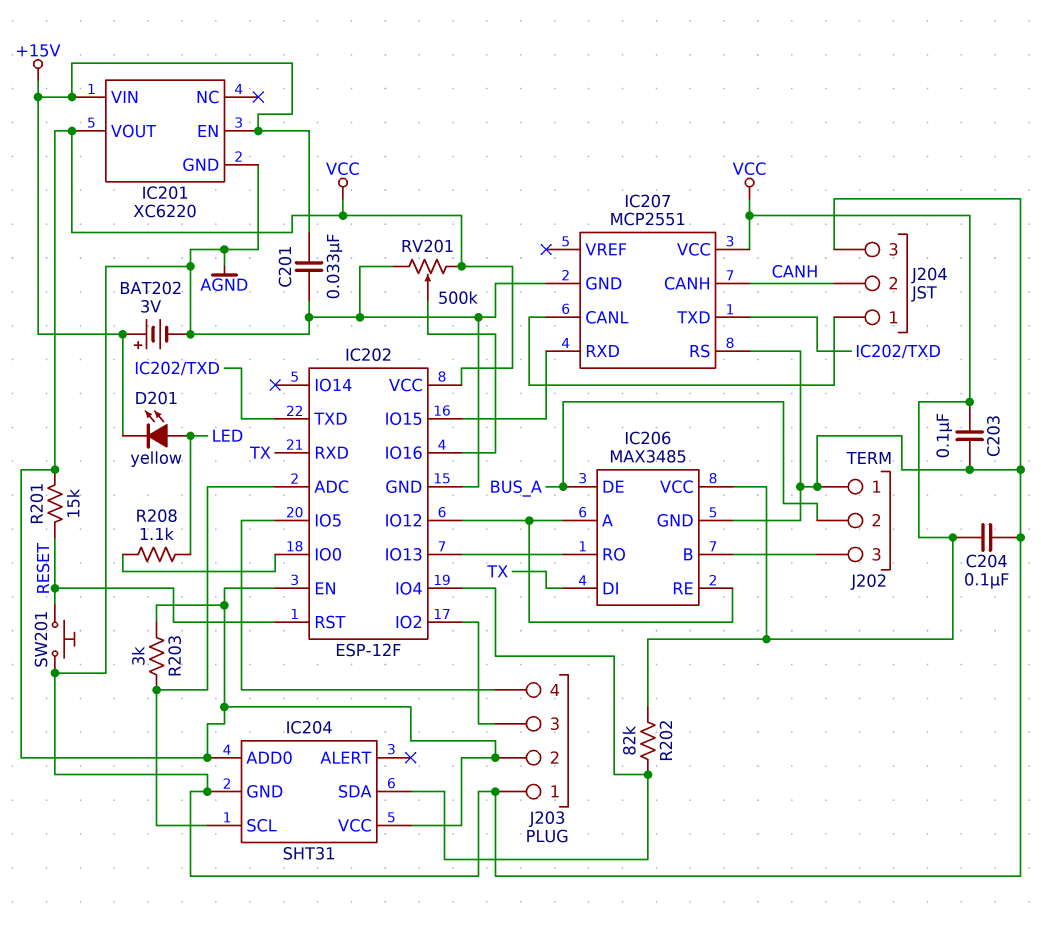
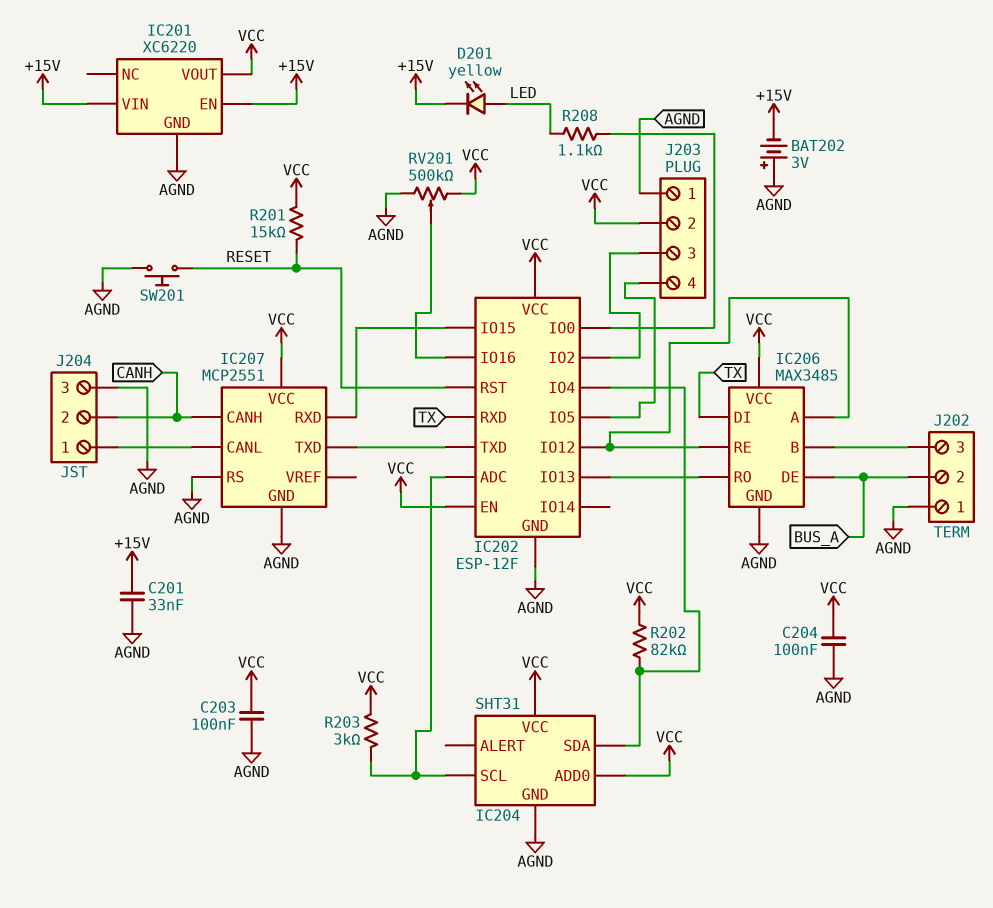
BAT202: 3V (plus +15V, minus AGND) -> 3V (plus AGND, minus +15V)

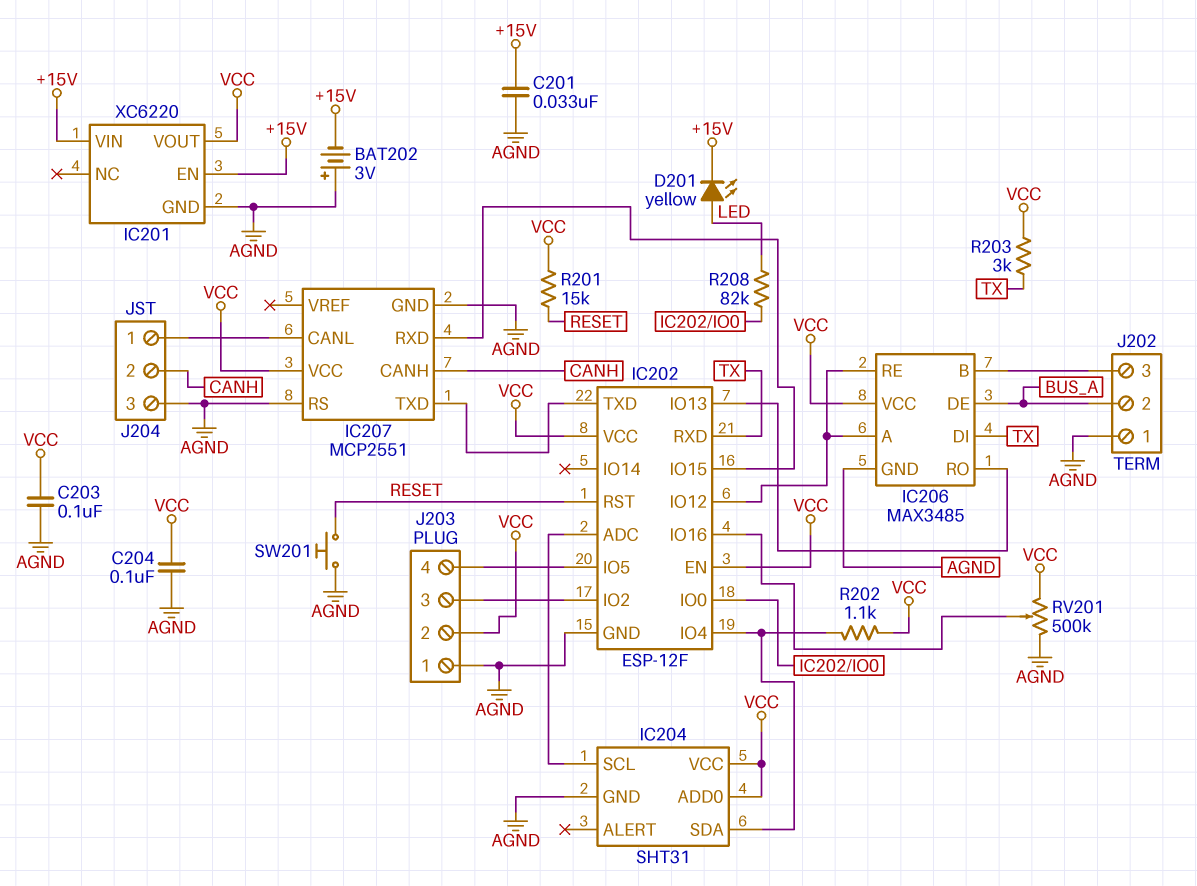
R202: 82k (IC202/IO4, VCC) -> 1.1k (IC202/IO4, VCC)
R203: 3k (IC202/ADC, VCC) -> 3k (TX, VCC)
R208: 1.1k (IC202/IO0, LED) -> 82k (IC202/IO0, LED)

